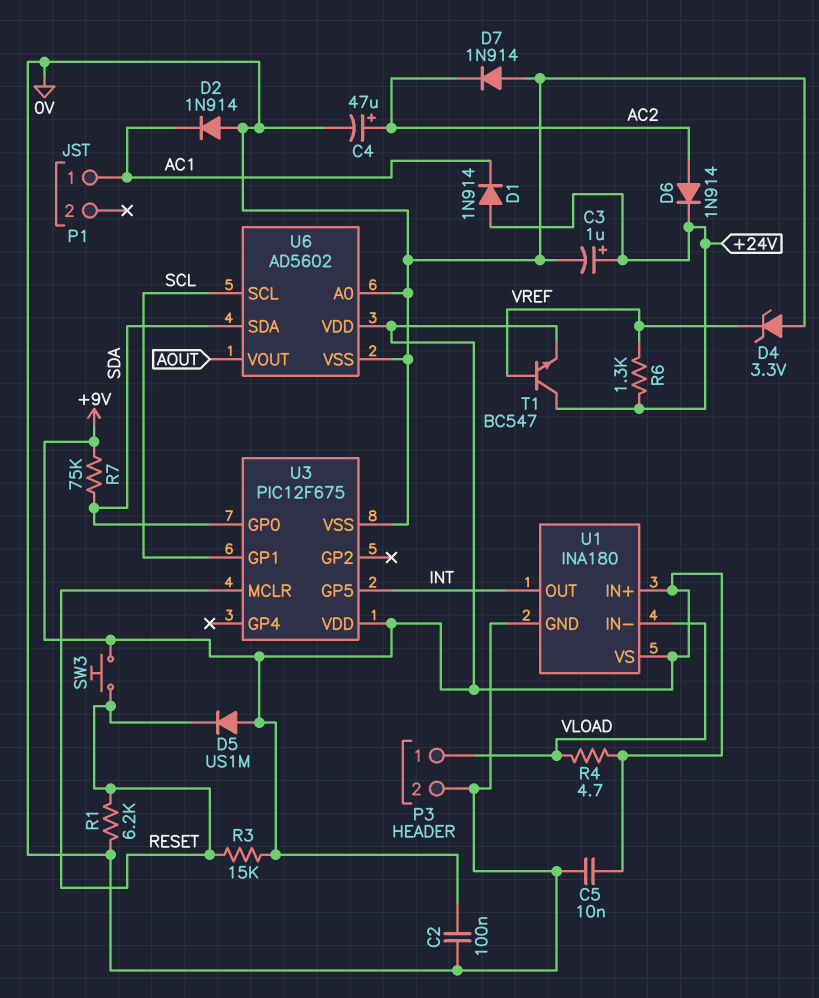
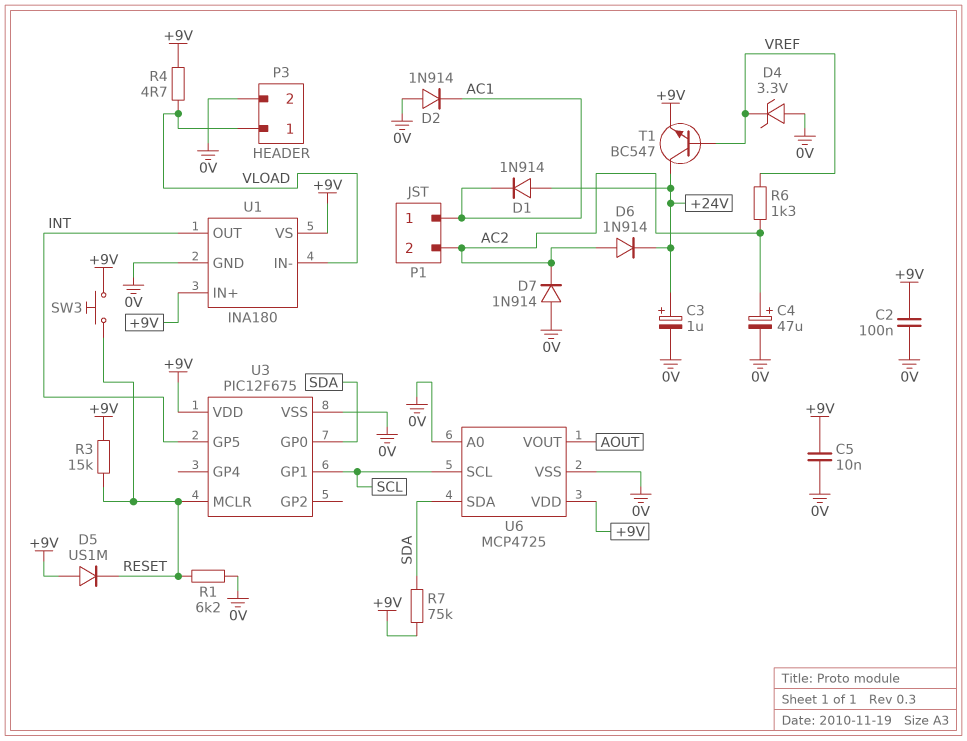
P1 pin 2: none -> AC2
R6: 1.3k (+24V, VREF) -> 1.3k (AC2, VREF)
U6: AD5602 -> MCP4725

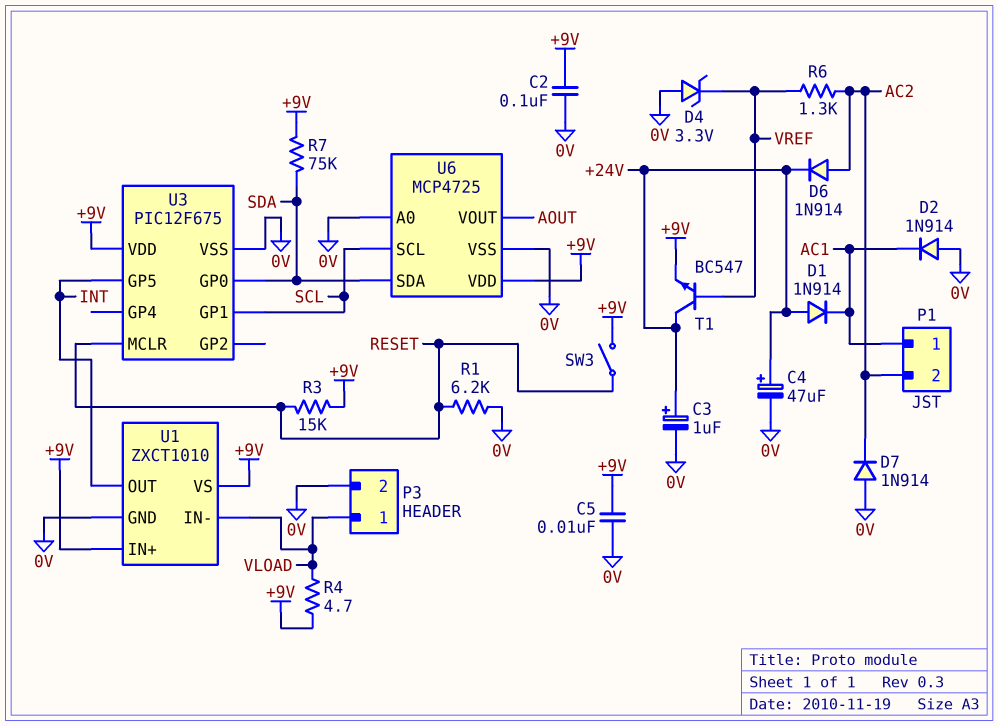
C4: 47uF (plus AC2, minus 0V) -> 47uF (plus +24V, minus 0V)
D5: diode US1M (A +9V, K RESET) -> none
SW3: button (+9V, RESET) -> switch (+9V, RESET)
U1: INA180 -> ZXCT1010

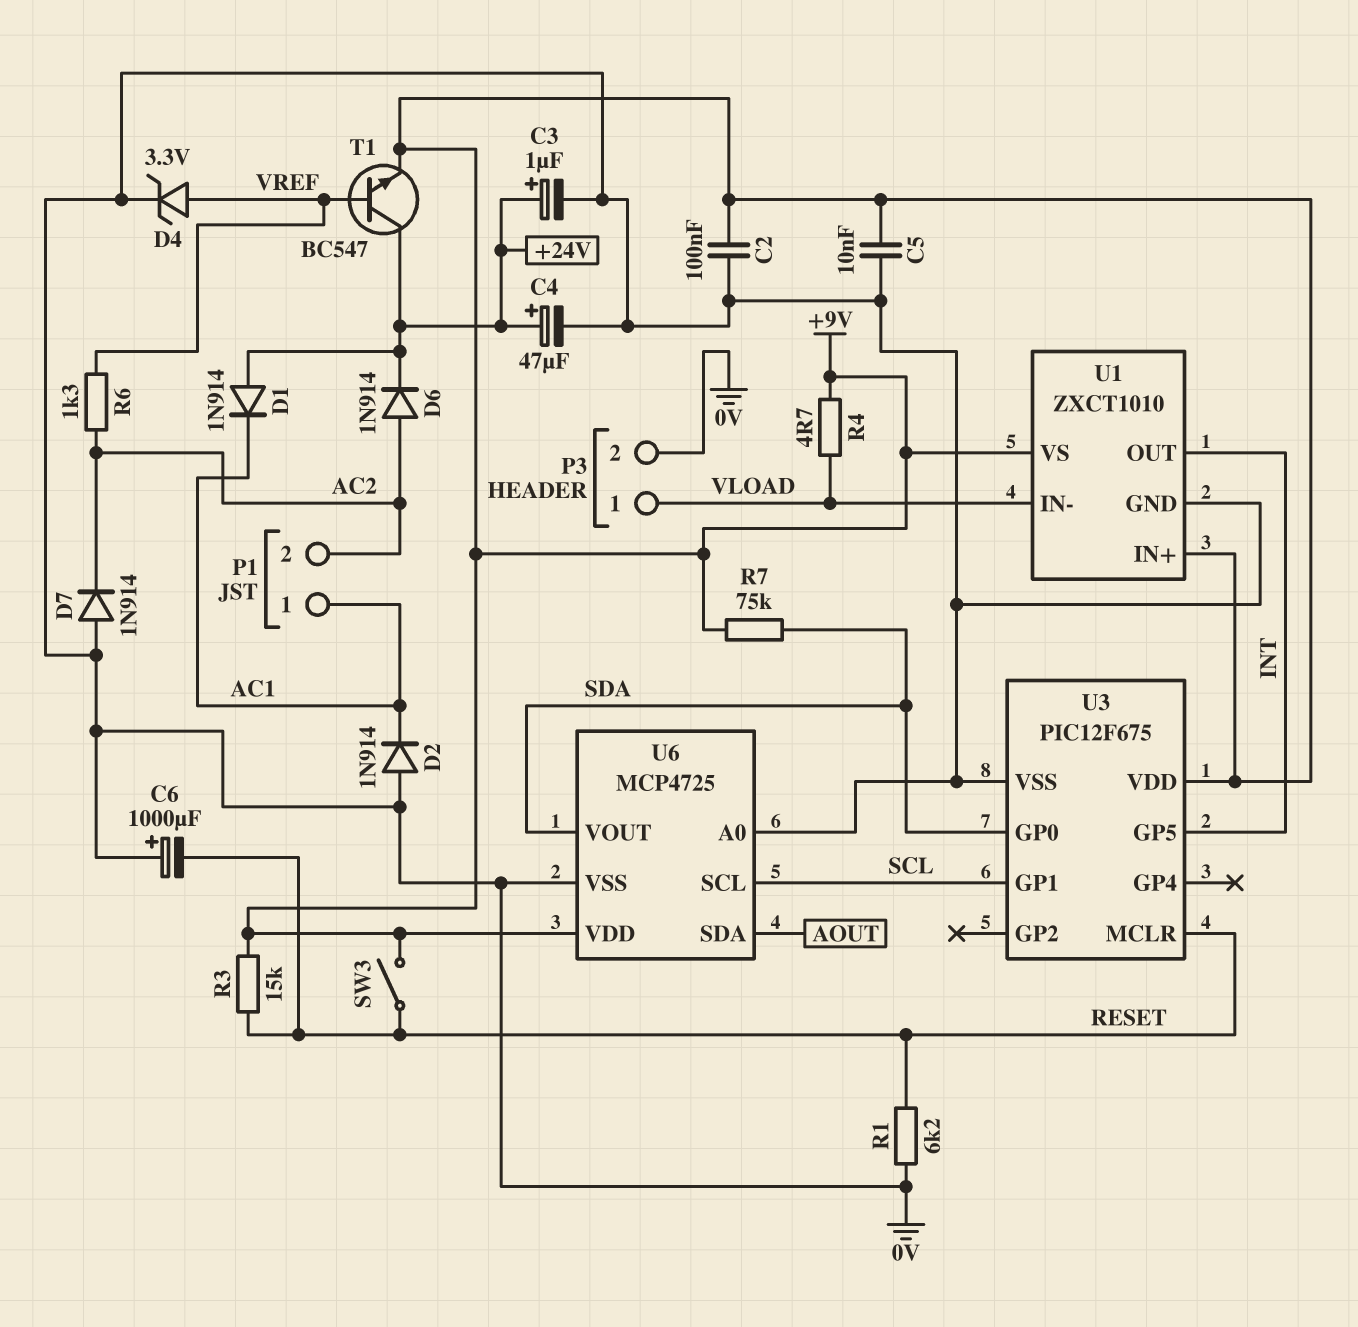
C6: none -> 1000uF (plus 0V, minus RESET)
D4: zener 3.3V (A 0V, K VREF) -> zener 3.3V (A VREF, K 0V)
U6 pin SDA: SDA -> AOUT
U6 pin VOUT: AOUT -> SDA

